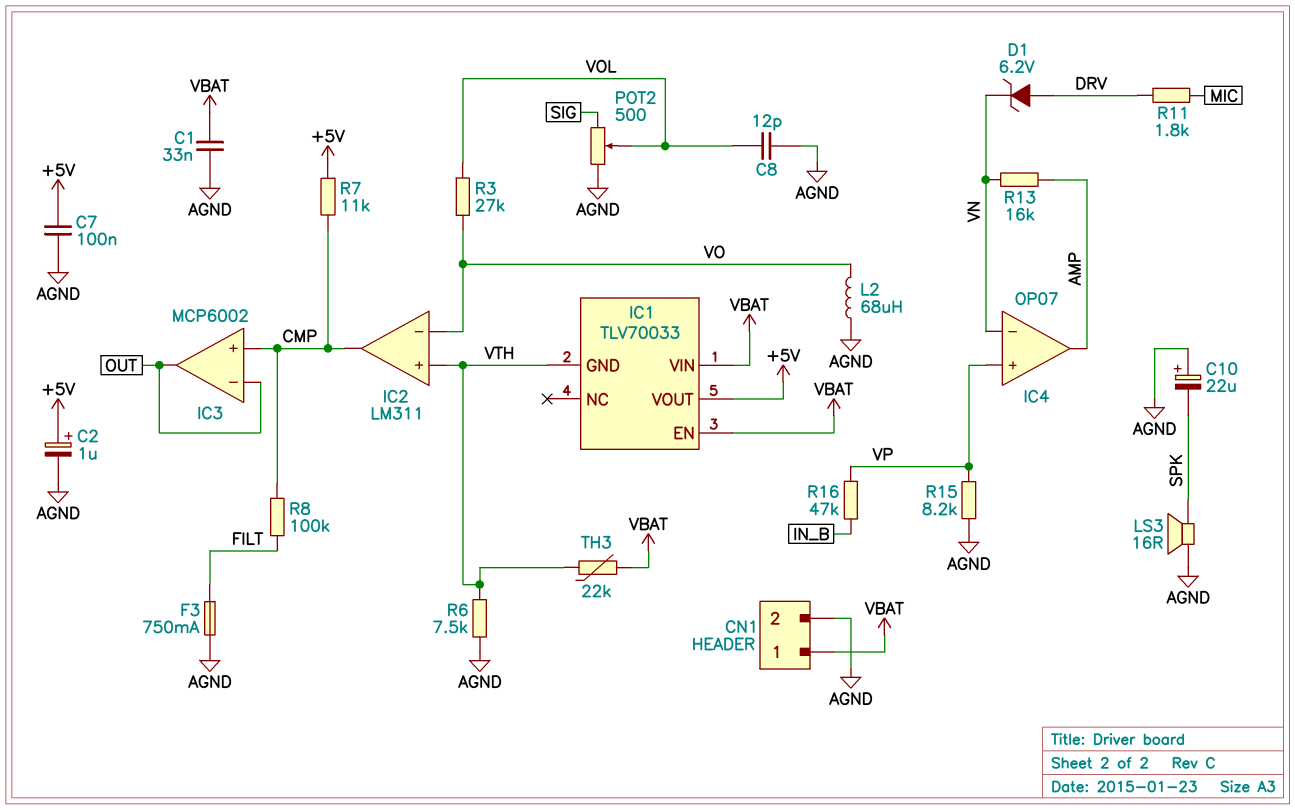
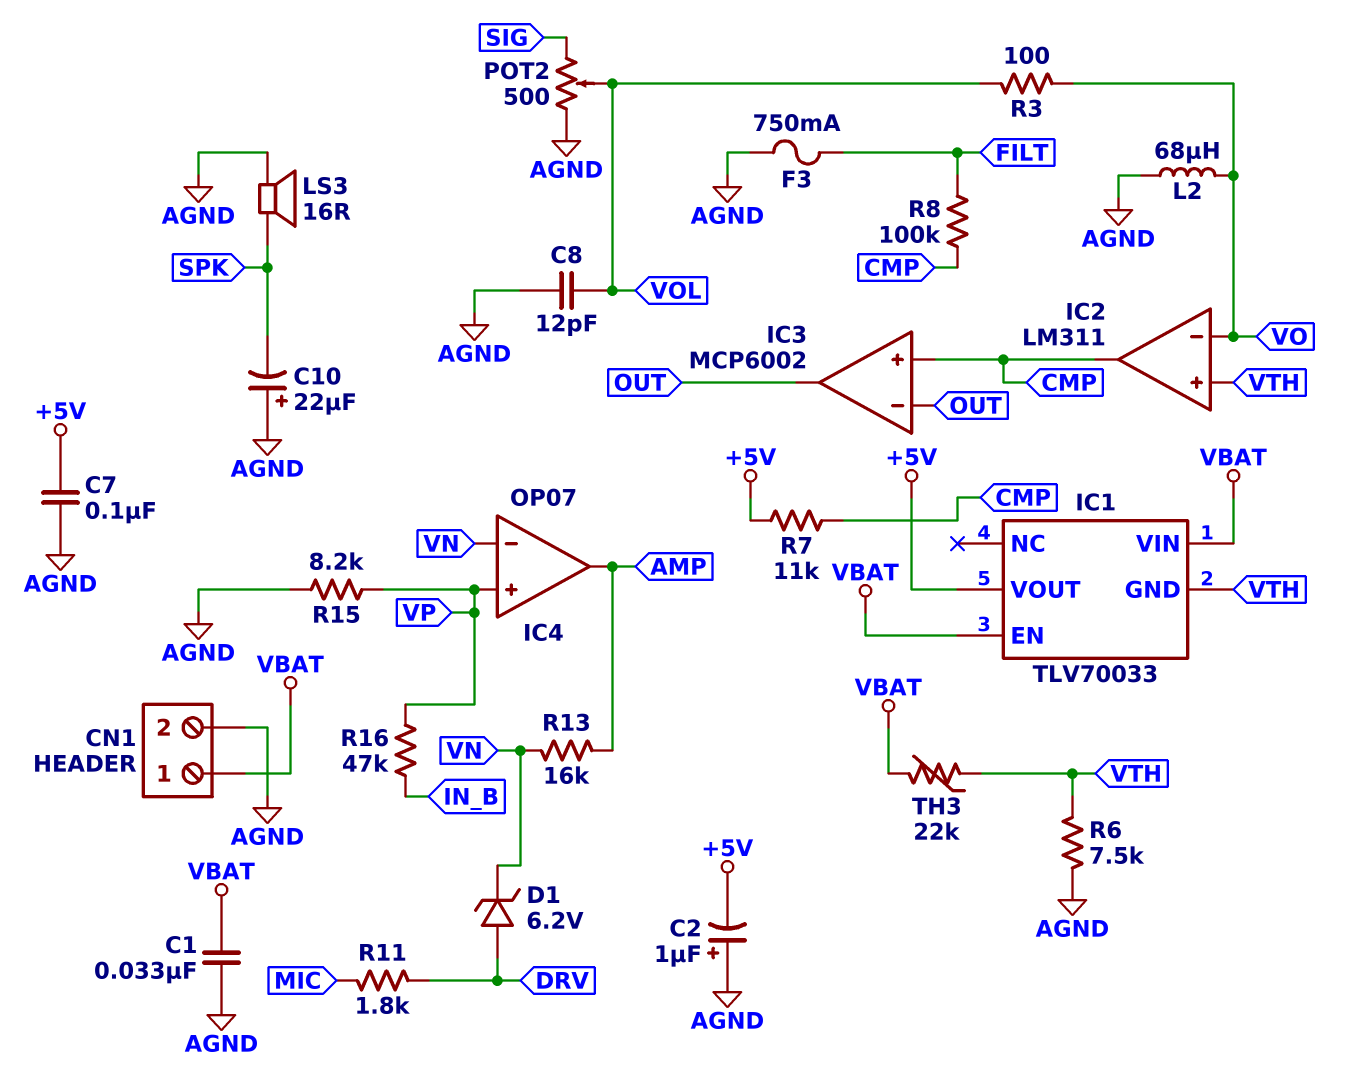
C2: 1uF (plus +5V, minus AGND) -> 1uF (plus AGND, minus +5V)
R3: 27k (VO, VOL) -> 100 (VO, VOL)

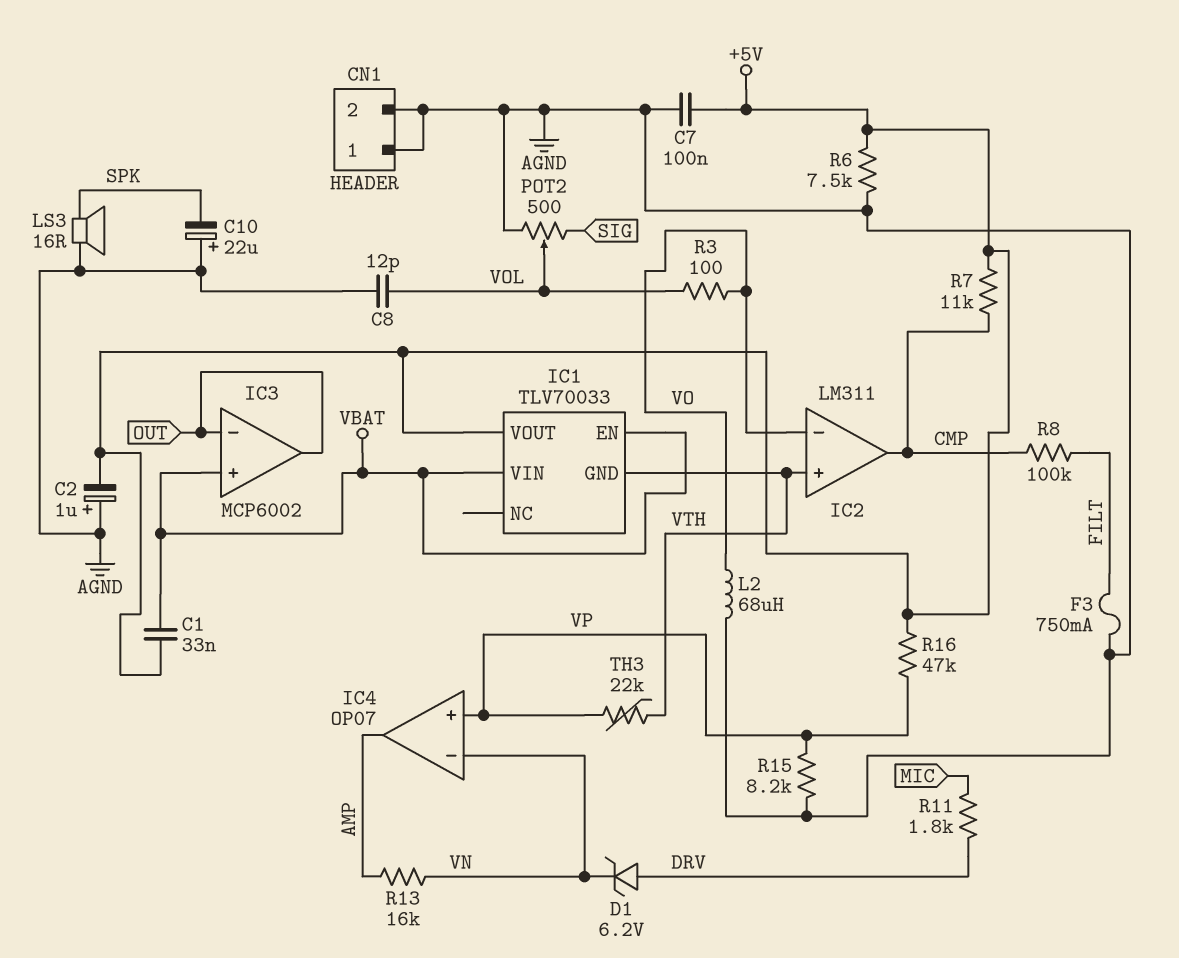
C1: 33nF (AGND, VBAT) -> 33nF (+5V, VBAT)
CN1 pin 1: VBAT -> AGND
IC3 pin in+: CMP -> VBAT
R6: 7.5k (AGND, VTH) -> 7.5k (+5V, AGND)
R16: 47k (IN_B, VP) -> 47k (+5V, VP)
TH3: 22k (VBAT, VTH) -> 22k (VP, VTH)

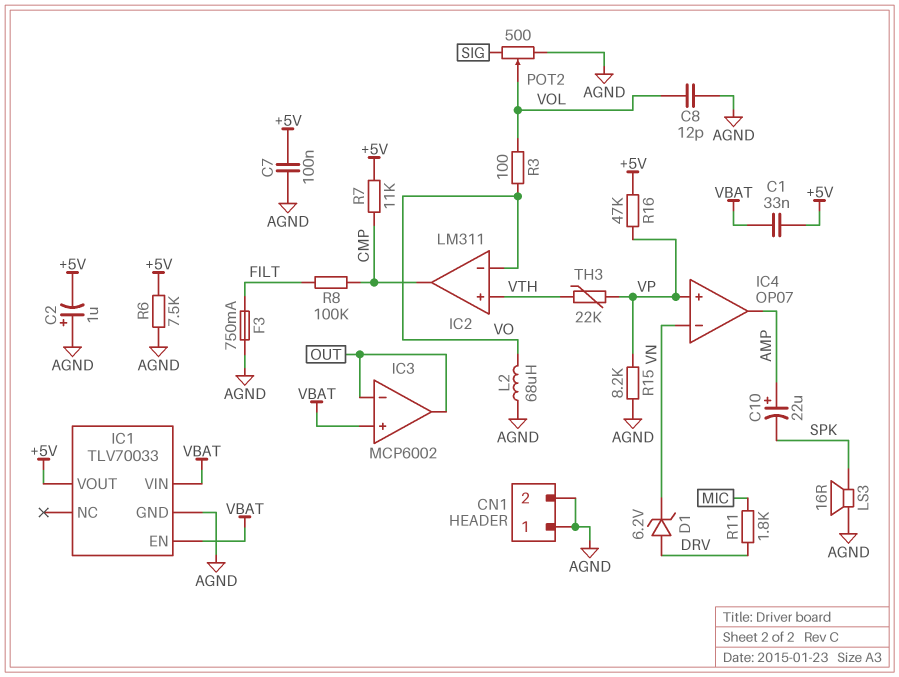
C10: 22uF (plus AGND, minus SPK) -> 22uF (plus AMP, minus SPK)
IC1 pin GND: VTH -> AGND
R13: 16k (AMP, VN) -> none

